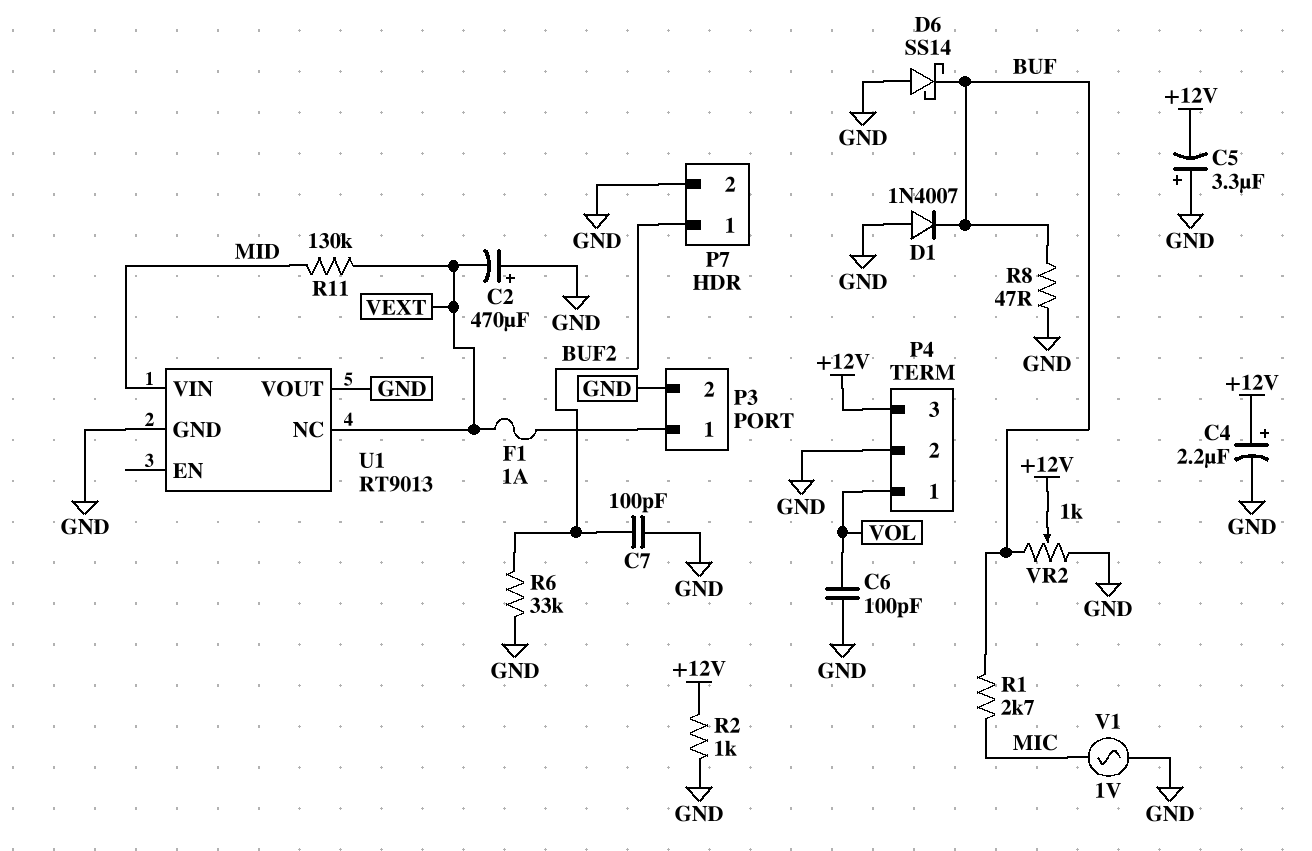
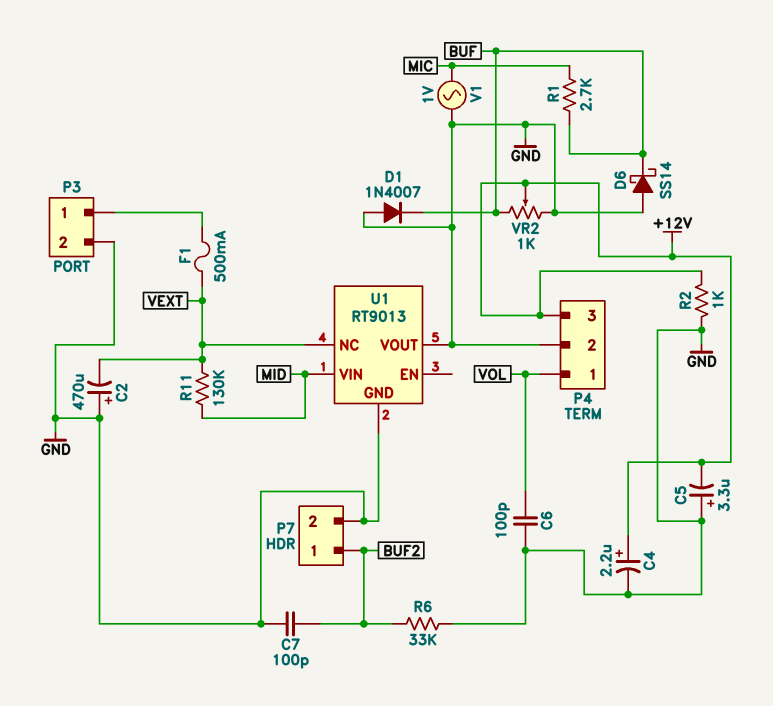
F1: 1A (P3/1, VEXT) -> 500mA (P3/1, VEXT)
R8: 47 (BUF, GND) -> none

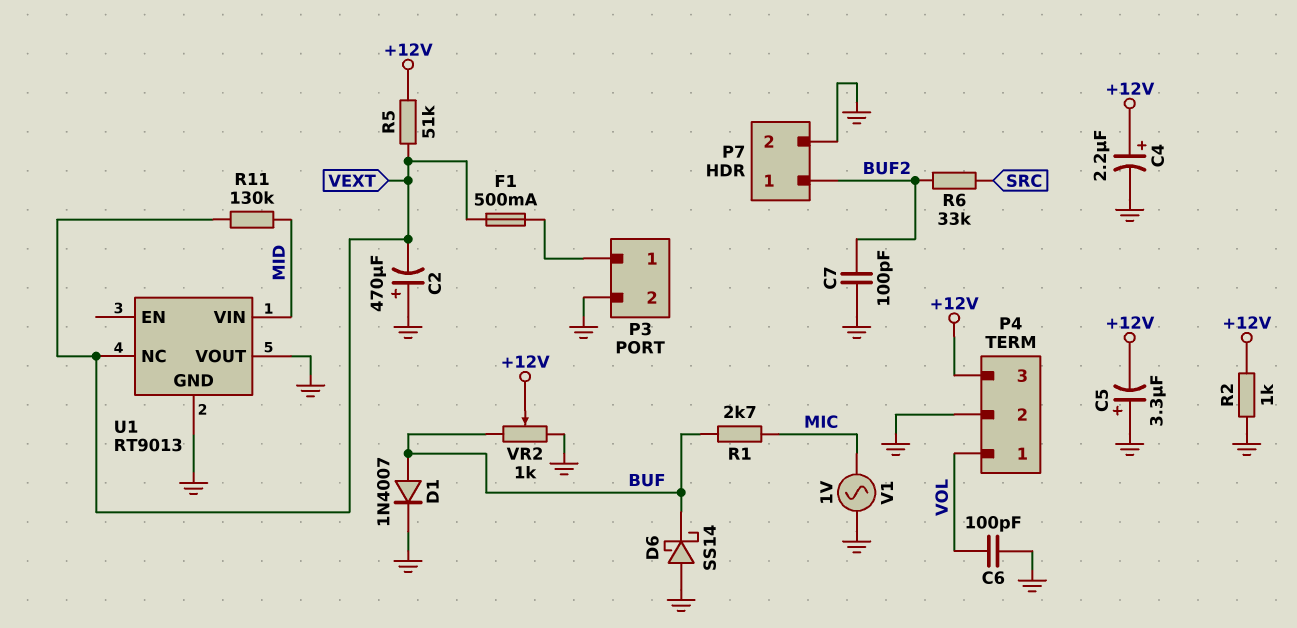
D1: diode 1N4007 (A GND, K BUF) -> diode 1N4007 (A BUF, K GND)
R5: none -> 51k (+12V, VEXT)
R6: 33k (BUF2, GND) -> 33k (BUF2, SRC)

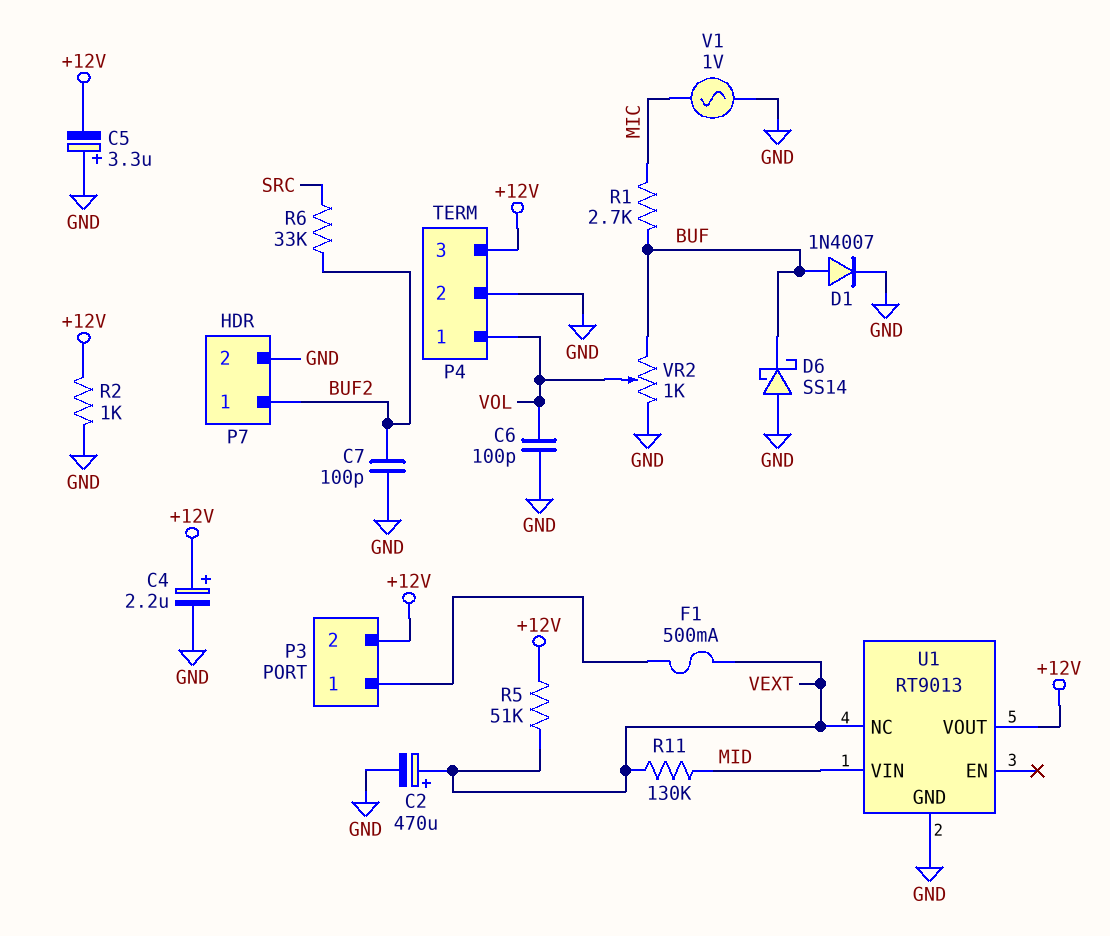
C2: 470uF (plus GND, minus VEXT) -> 470uF (plus VEXT, minus GND)
P3 pin 2: GND -> +12V
U1 pin VOUT: GND -> +12V
VR2: 1k (BUF, GND, wiper +12V) -> 1k (BUF, GND, wiper VOL)

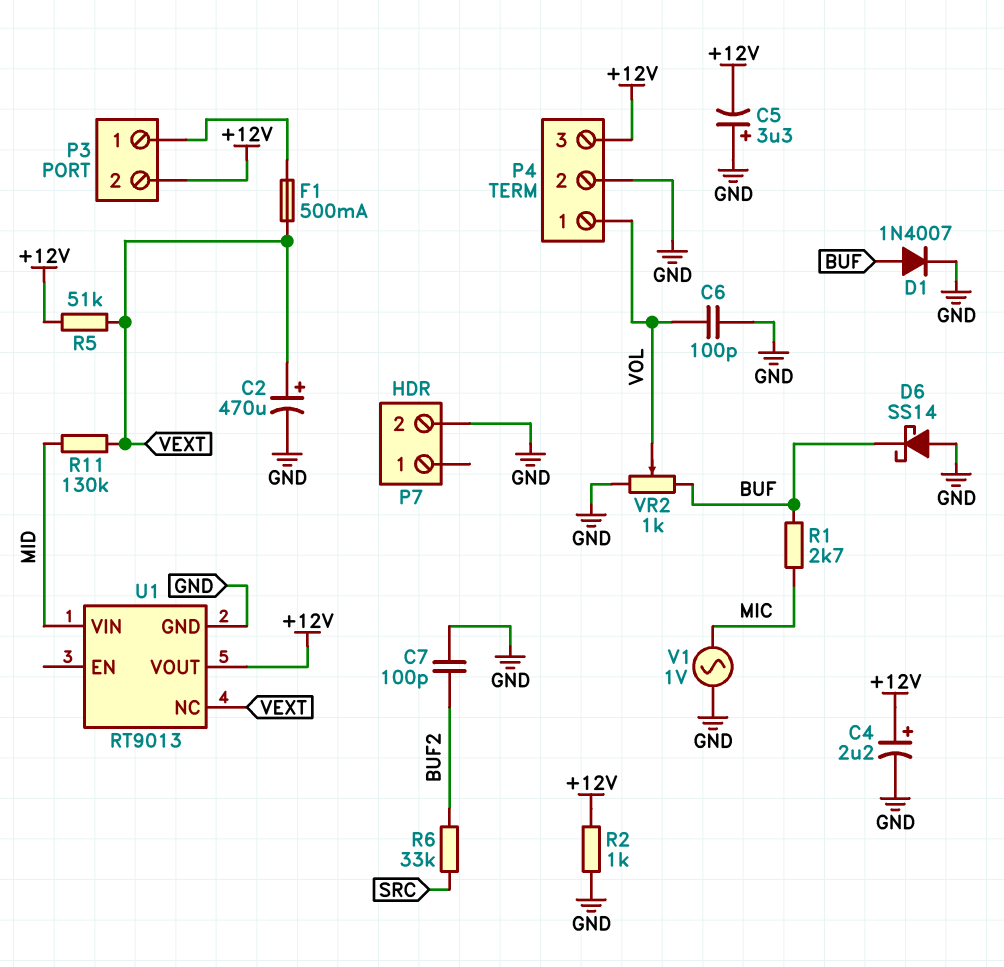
P7 pin 1: BUF2 -> none

